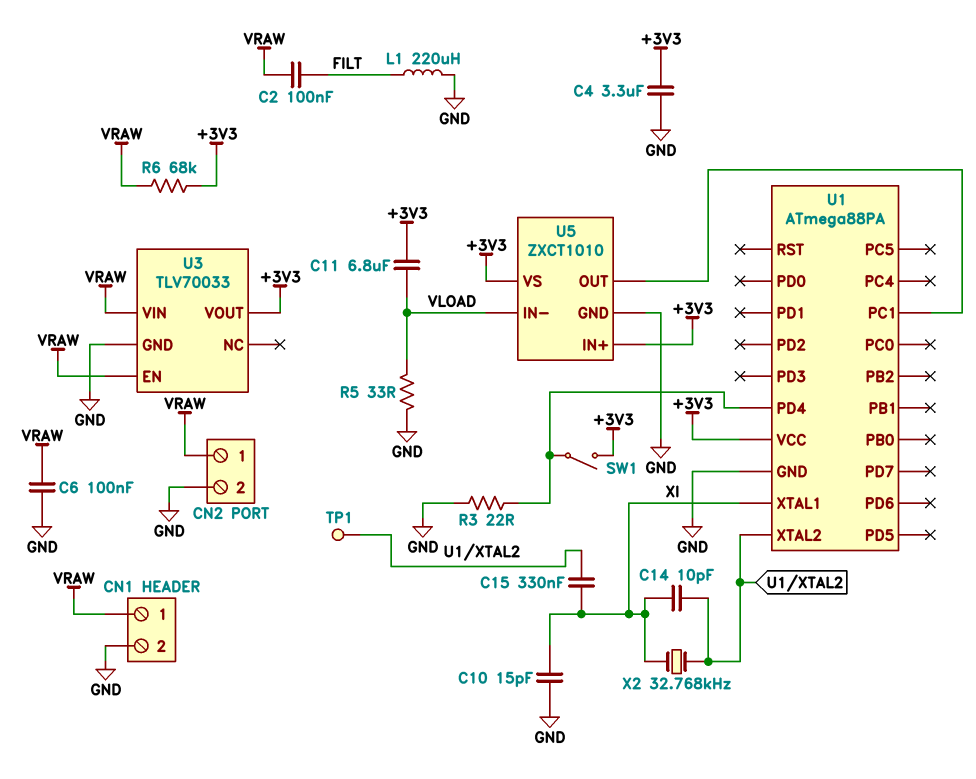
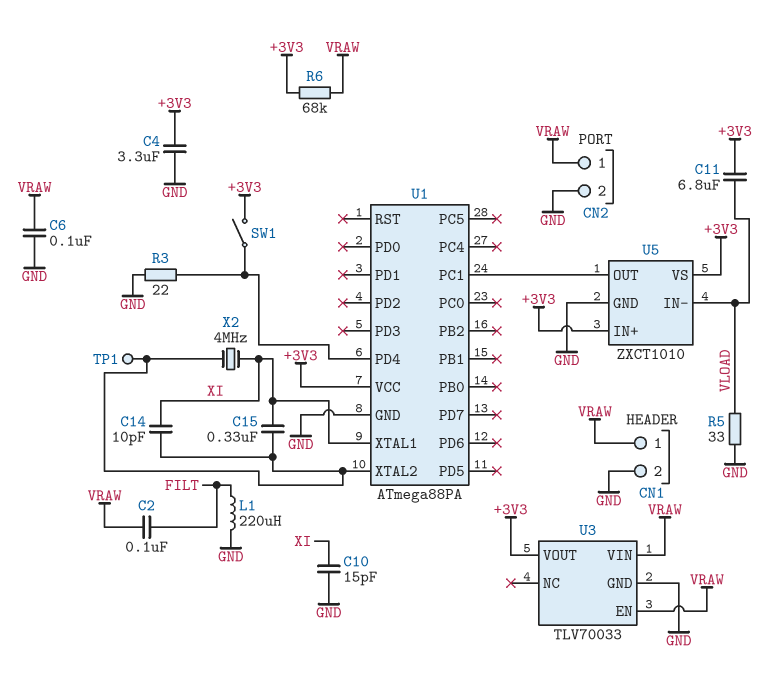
X2: 32.768kHz (U1/XTAL2, XI) -> 4MHz (U1/XTAL2, XI)

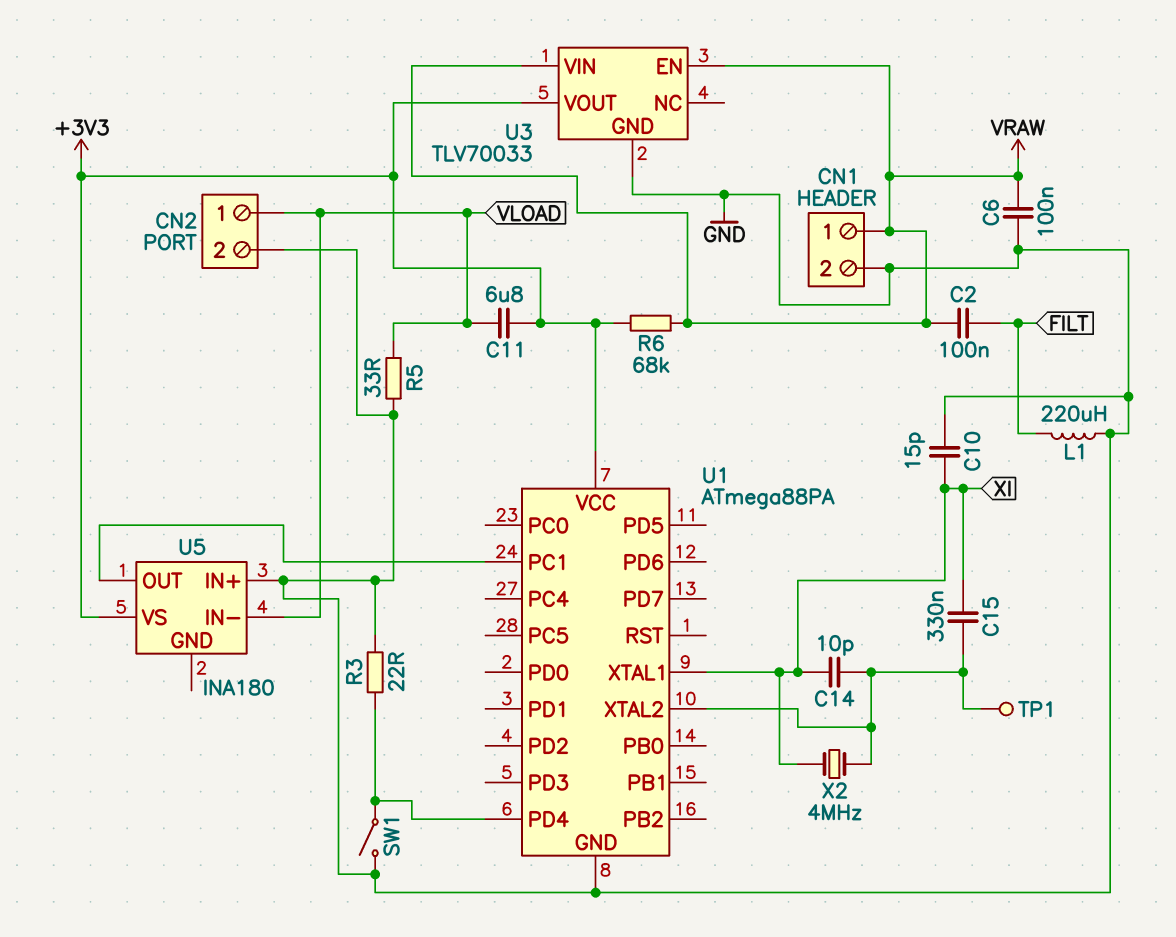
C4: 3.3uF (+3V3, GND) -> none
CN2 pin 1: VRAW -> VLOAD
SW1: switch (+3V3, U1/PD4) -> switch (GND, U1/PD4)
U5: ZXCT1010 -> INA180
U5 pin GND: GND -> none
U5 pin IN+: +3V3 -> GND

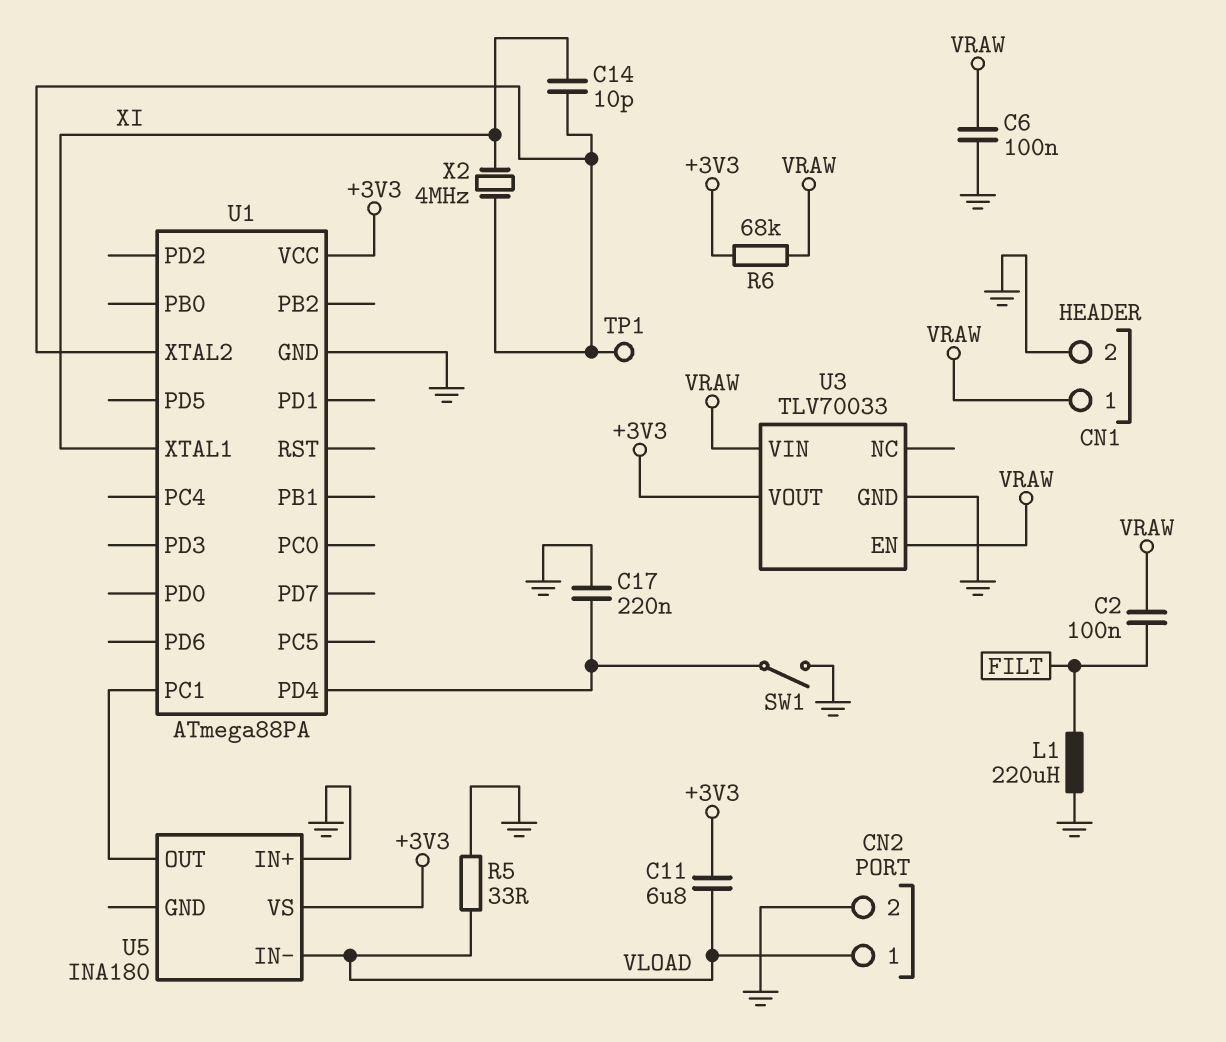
C10: 15pF (GND, XI) -> none
C15: 330nF (U1/XTAL2, XI) -> none
C17: none -> 220nF (GND, U1/PD4)
R3: 22 (GND, U1/PD4) -> none

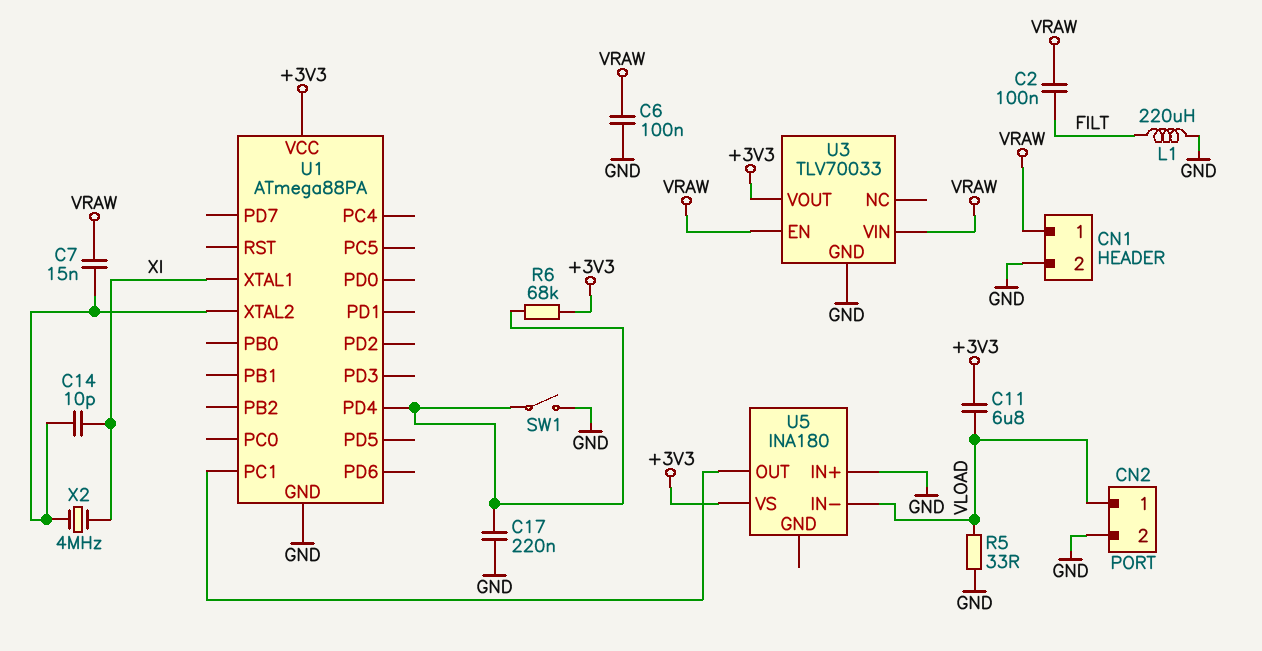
C7: none -> 15nF (U1/XTAL2, VRAW)
R6: 68k (+3V3, VRAW) -> 68k (+3V3, U1/PD4)
TP1: test point (U1/XTAL2) -> none

